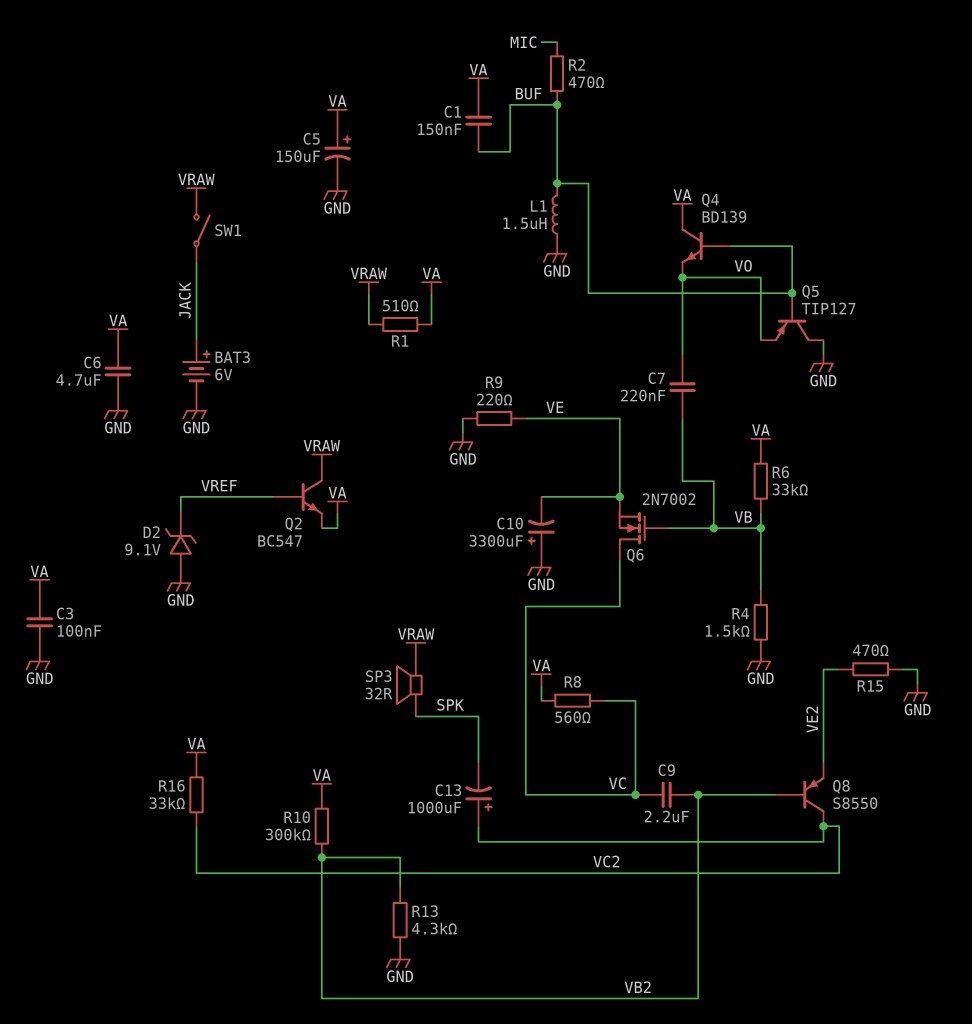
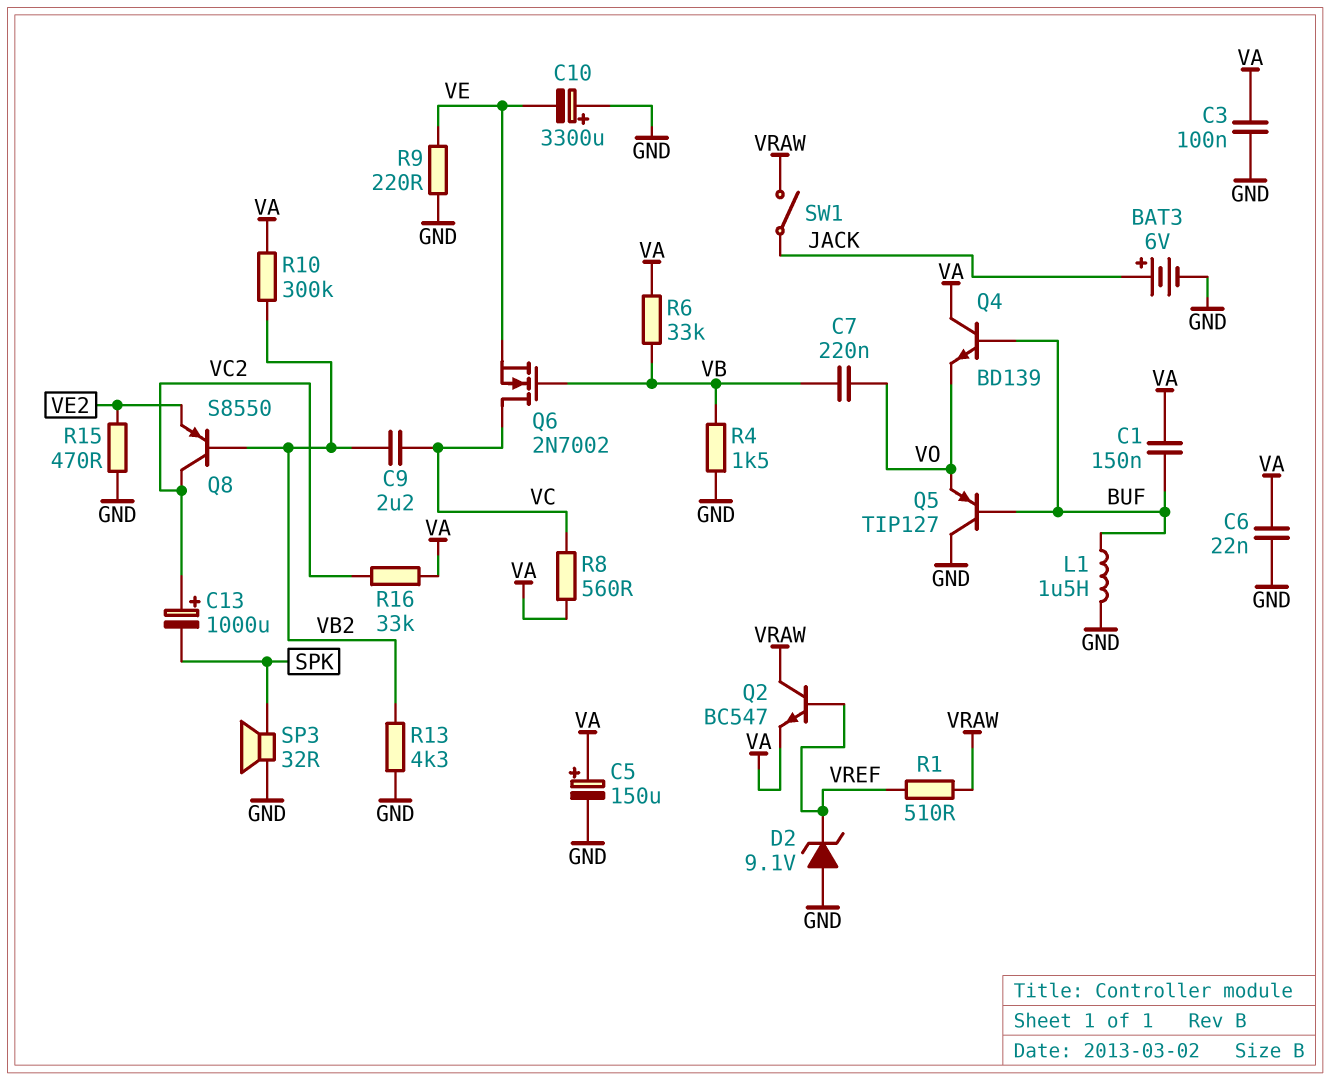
C6: 4.7uF (GND, VA) -> 22nF (GND, VA)
R1: 510 (VA, VRAW) -> 510 (VRAW, VREF)
R2: 470 (BUF, MIC) -> none
SP3: speaker 32R (SPK, VRAW) -> speaker 32R (GND, SPK)

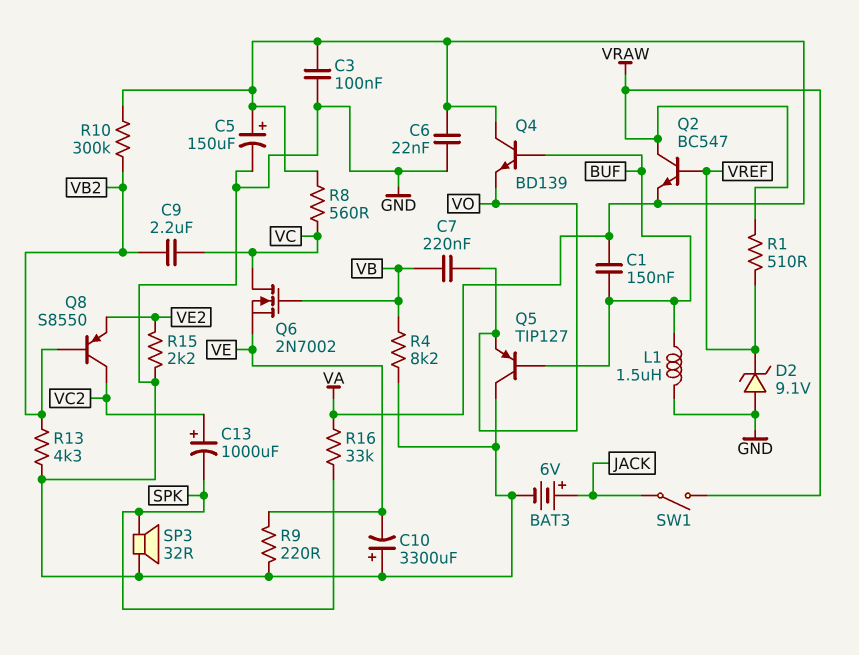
R4: 1.5k (GND, VB) -> 8.2k (GND, VB)
R6: 33k (VA, VB) -> none
R15: 470 (GND, VE2) -> 2.2k (GND, VE2)
R16: 33k (VA, VC2) -> 33k (SPK, VA)

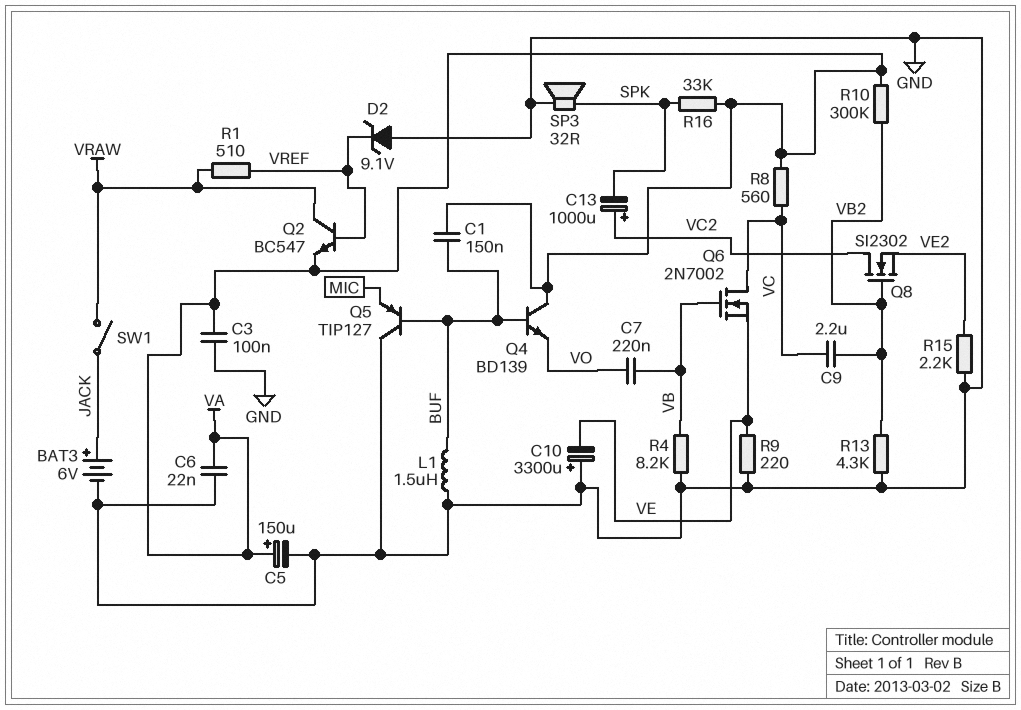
Q5: PNP TIP127 (B BUF, C GND, E VO) -> PNP TIP127 (B BUF, C GND, E MIC)
Q8: PNP S8550 (B VB2, C VC2, E VE2) -> NMOS SI2302 (G VB2, D VC2, S VE2)

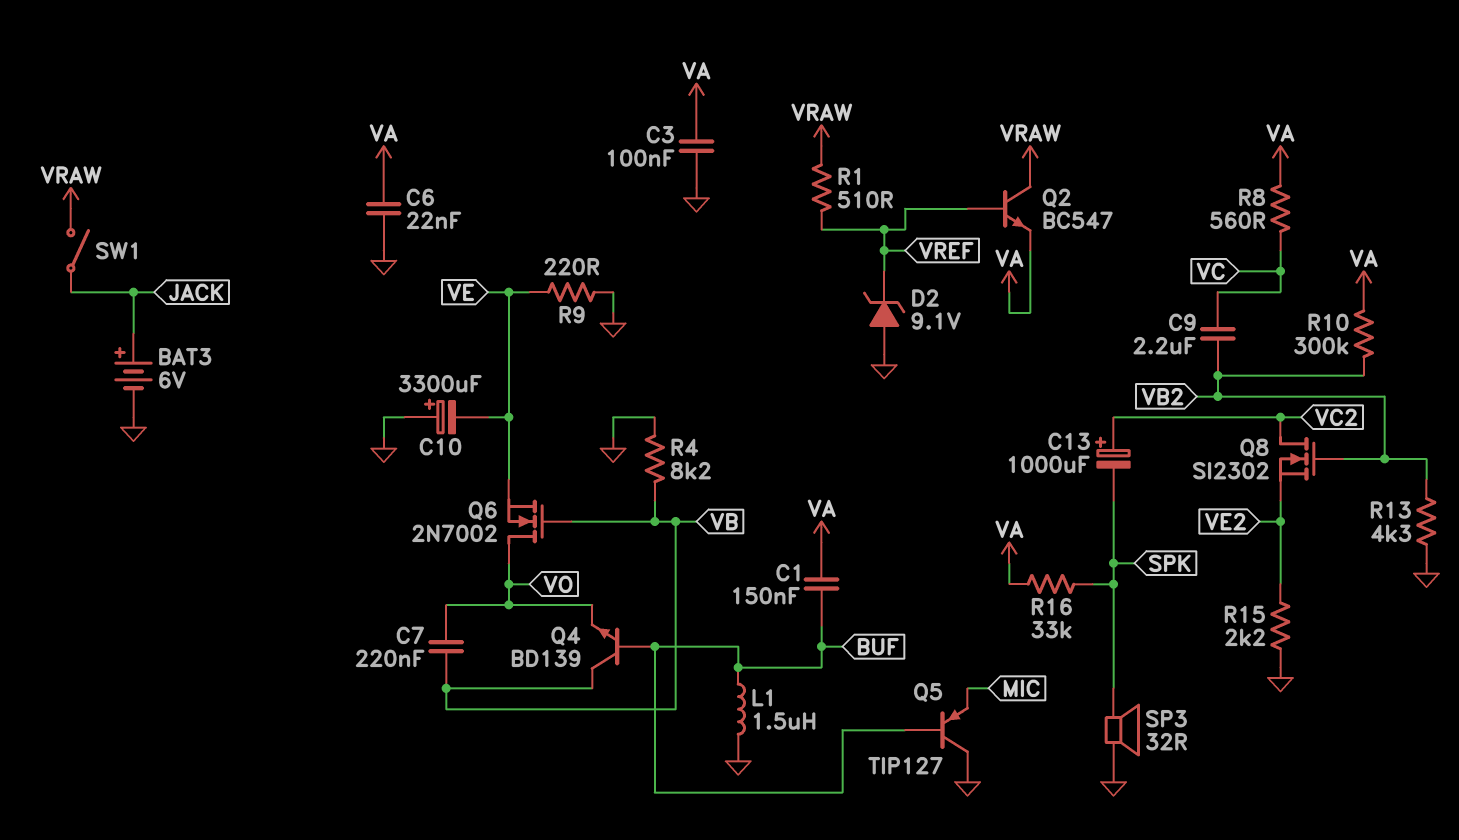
C5: 150uF (plus VA, minus GND) -> none
Q4: NPN BD139 (B BUF, C VA, E VO) -> NPN BD139 (B BUF, C VB, E VO)
Q6: NMOS 2N7002 (G VB, D VC, S VE) -> NMOS 2N7002 (G VB, D VO, S VE)

